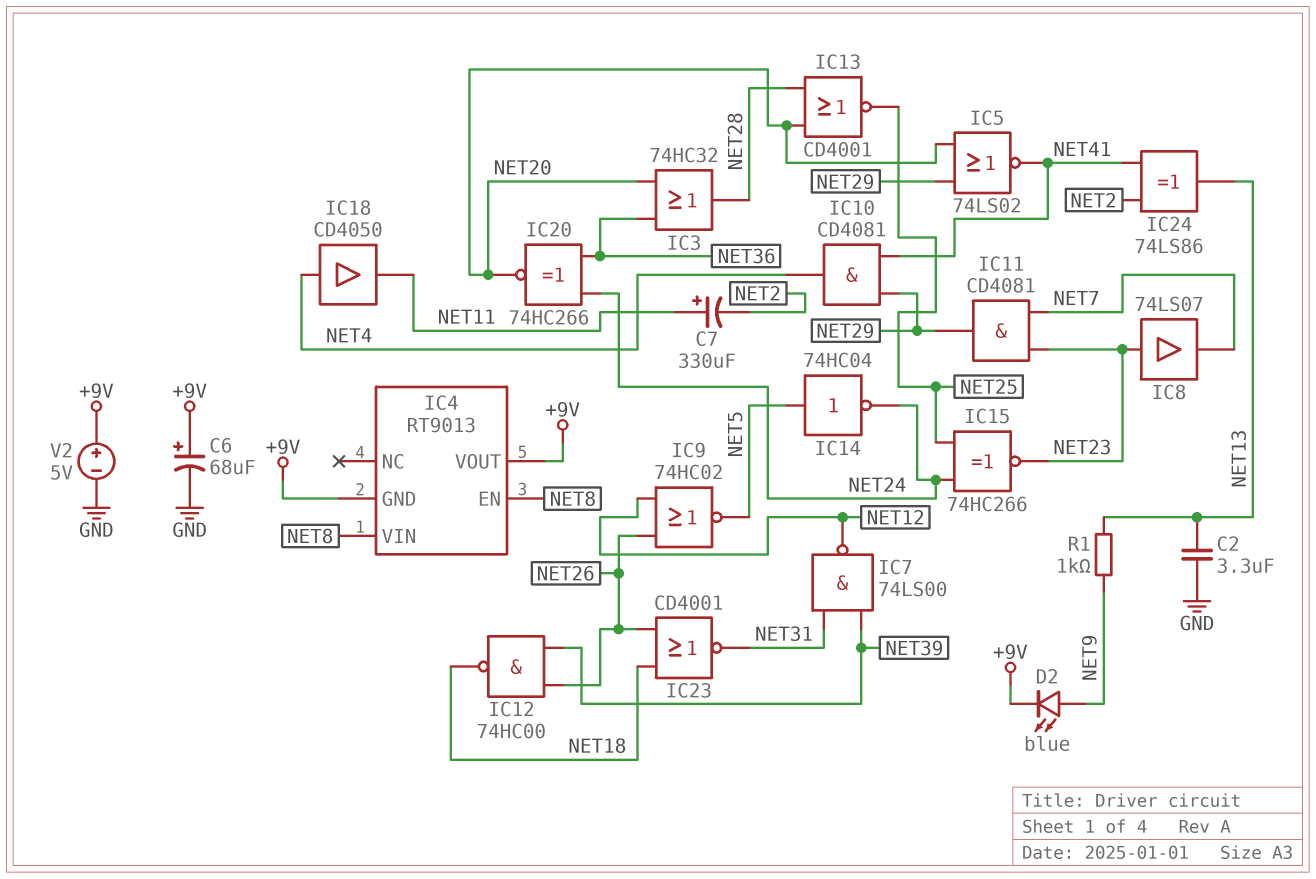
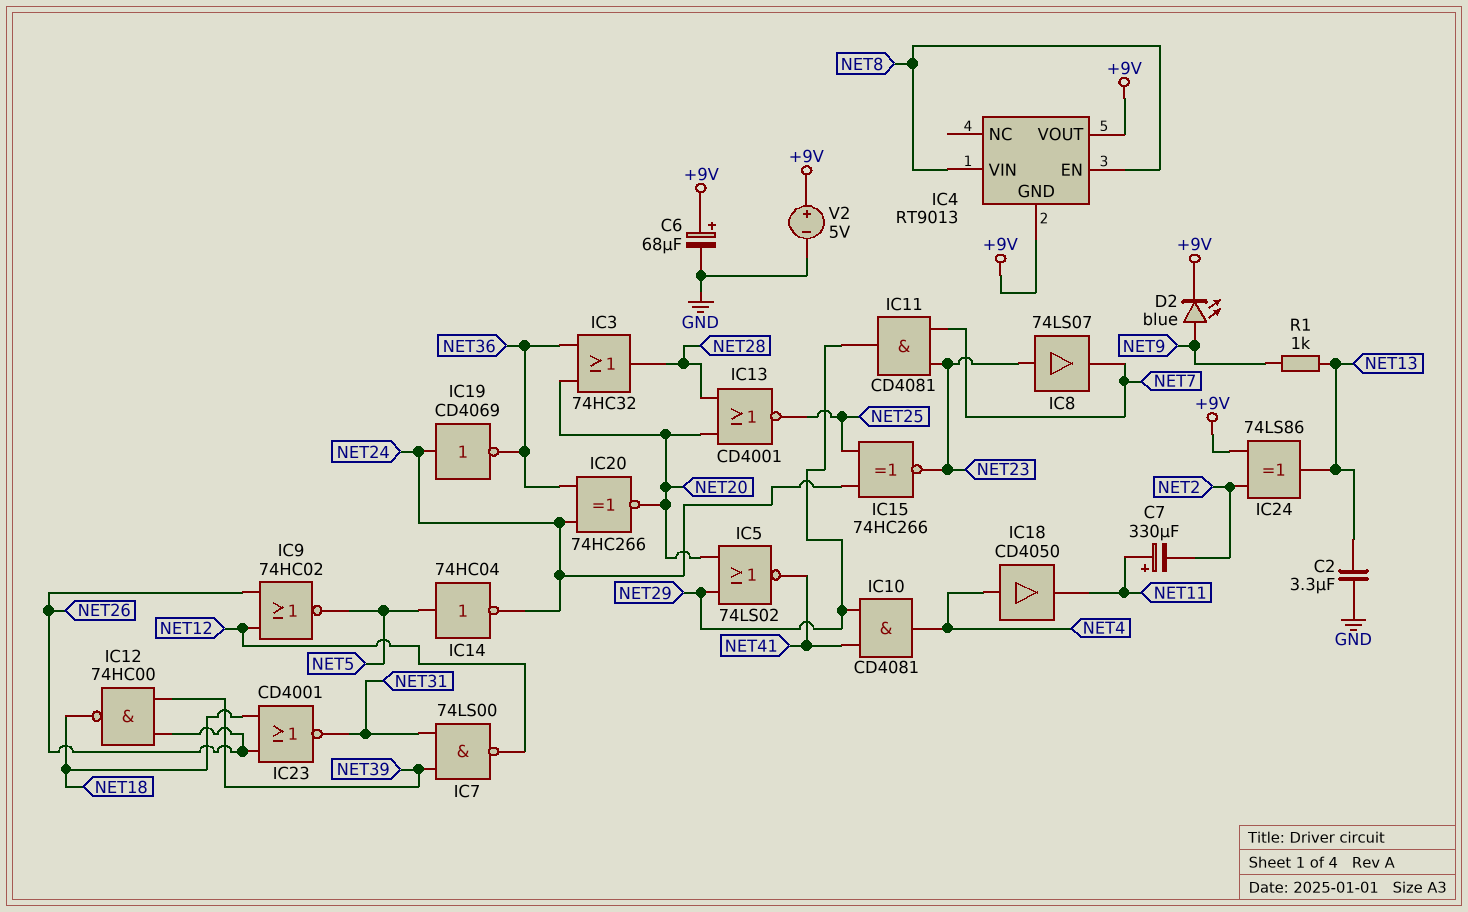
IC19: none -> NOT CD4069 (in NET24, out NET36)
IC24: XOR 74LS86 (in NET2, in NET41, out NET13) -> XOR 74LS86 (in +9V, in NET2, out NET13)

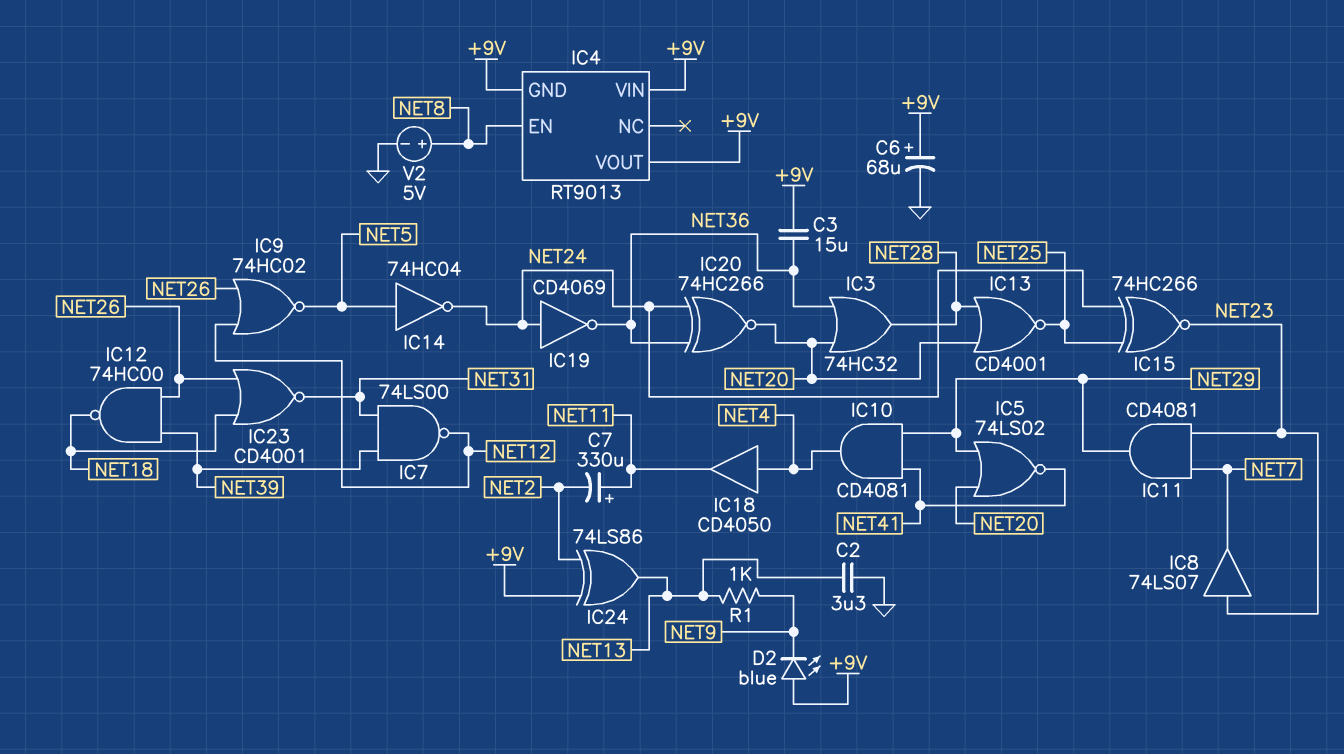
C3: none -> 15uF (+9V, NET36)
D2: LED blue (A NET9, K +9V) -> LED blue (A +9V, K NET9)
IC4 pin VIN: NET8 -> +9V
V2: 5V (plus +9V, minus GND) -> 5V (plus NET8, minus GND)

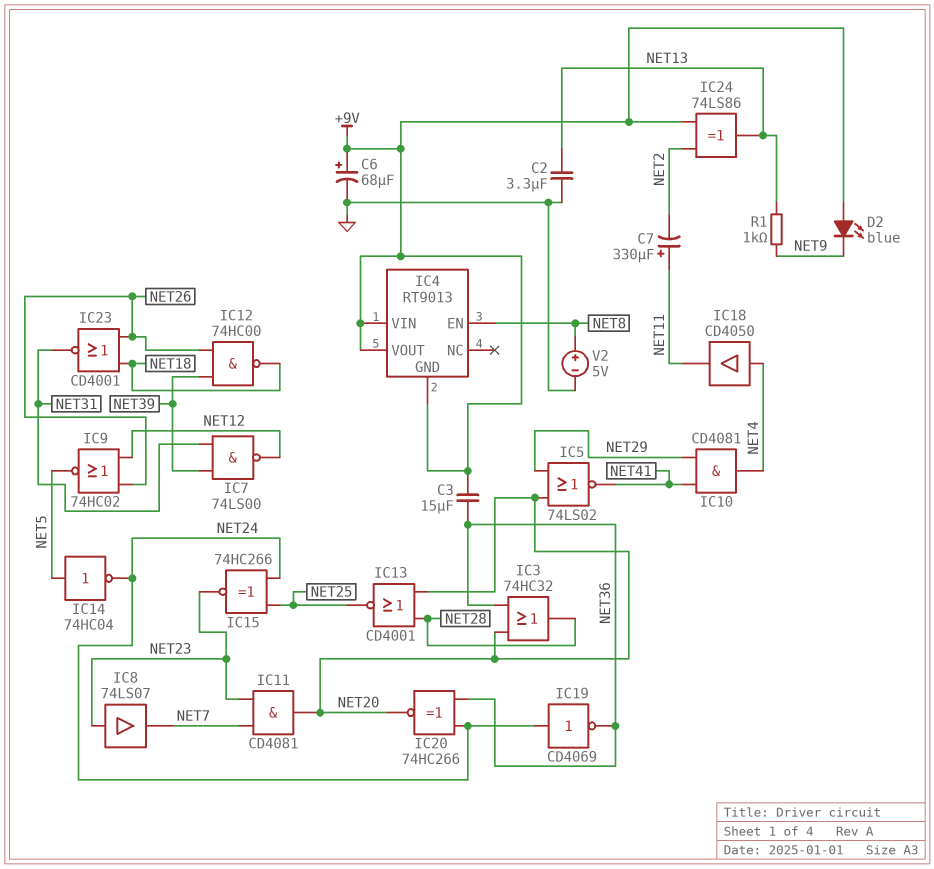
IC11: AND CD4081 (in NET7, in NET23, out NET29) -> AND CD4081 (in NET7, in NET23, out NET20)

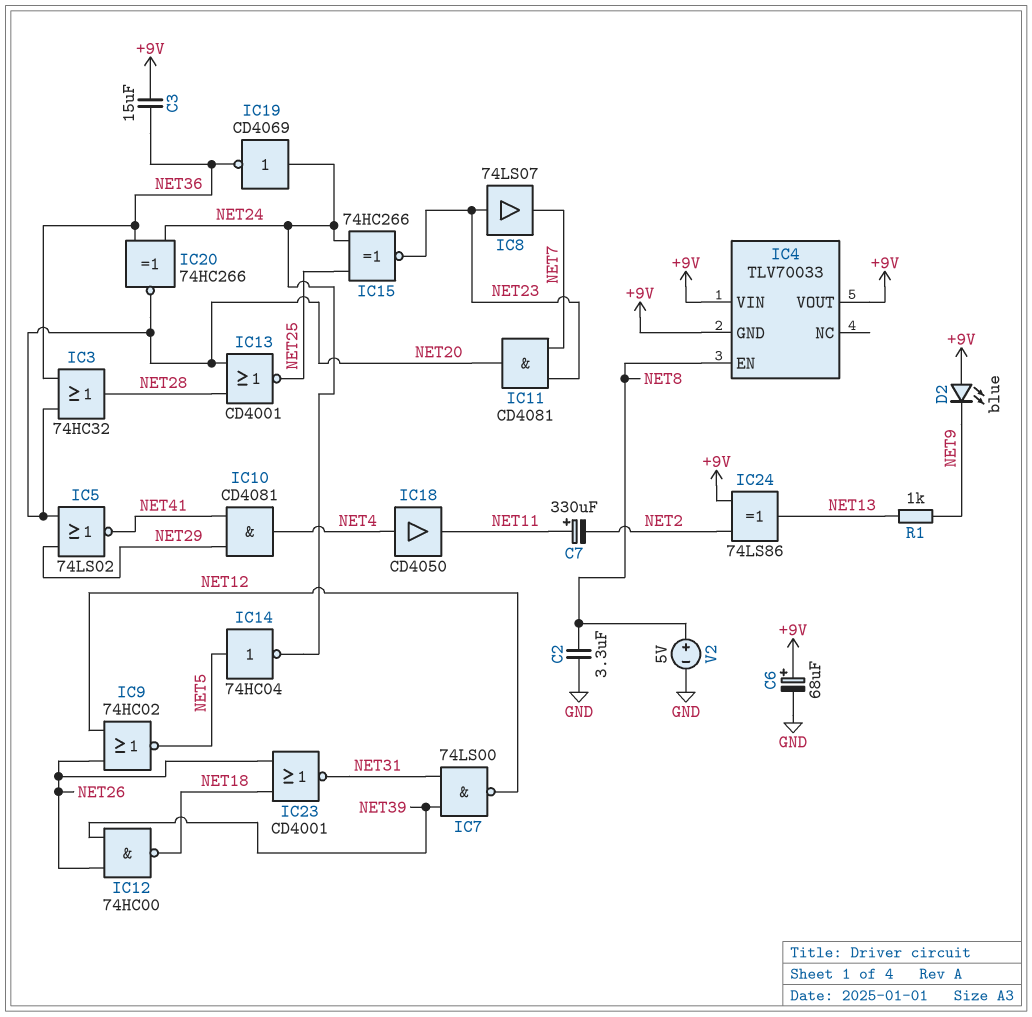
C2: 3.3uF (GND, NET13) -> 3.3uF (GND, NET8)
IC4: RT9013 -> TLV70033

